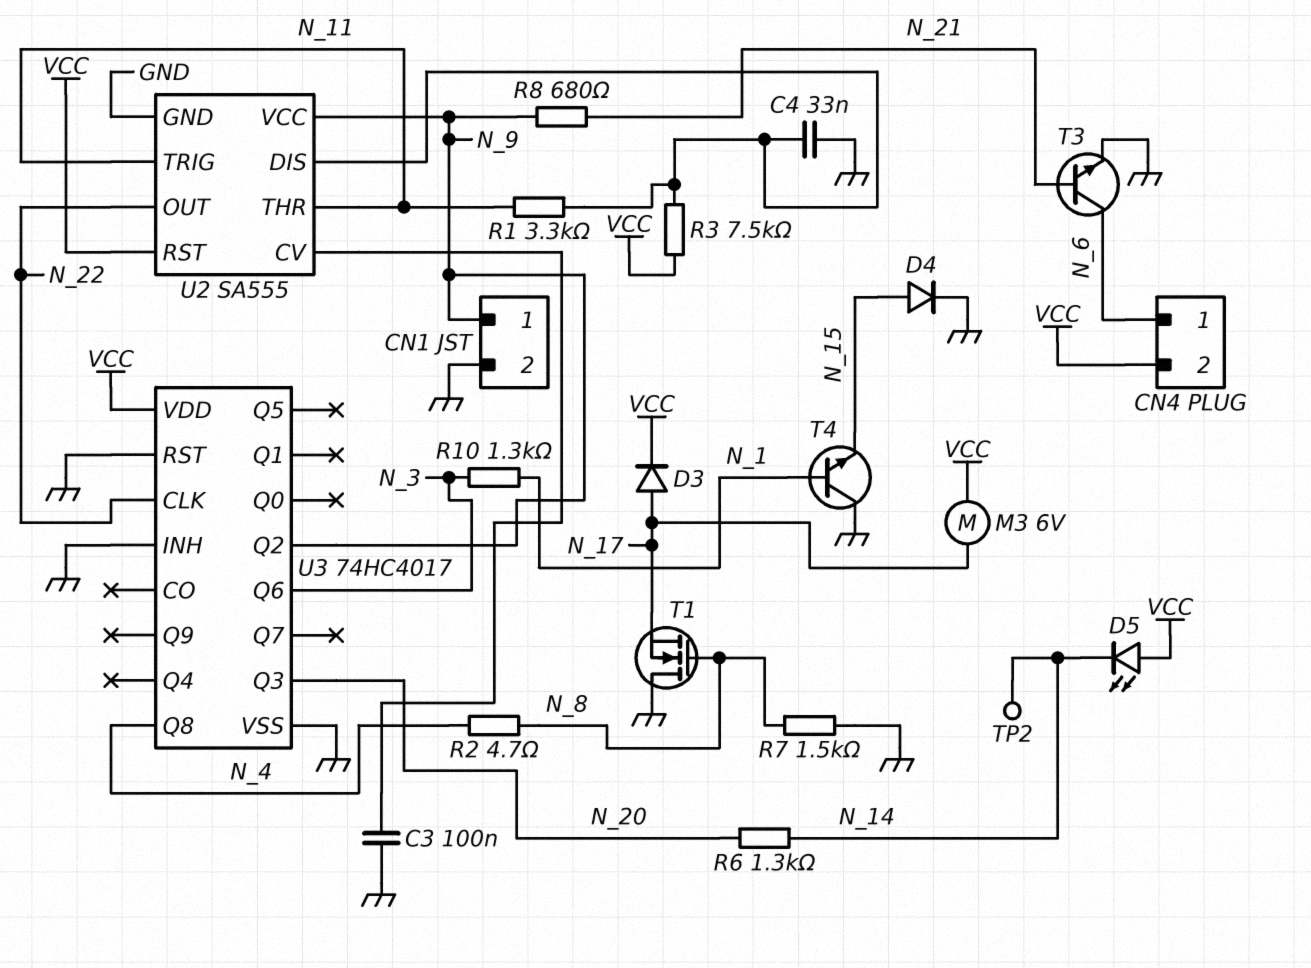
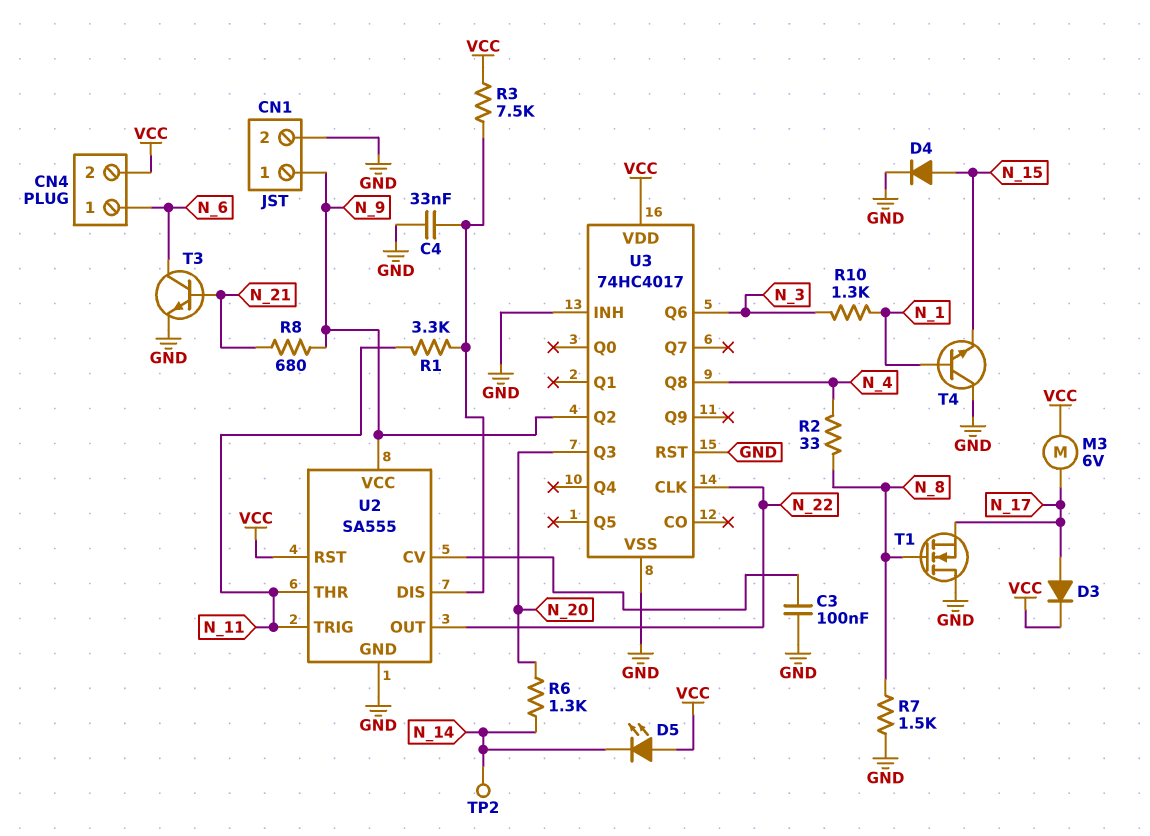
R2: 4.7 (N_4, N_8) -> 33 (N_4, N_8)

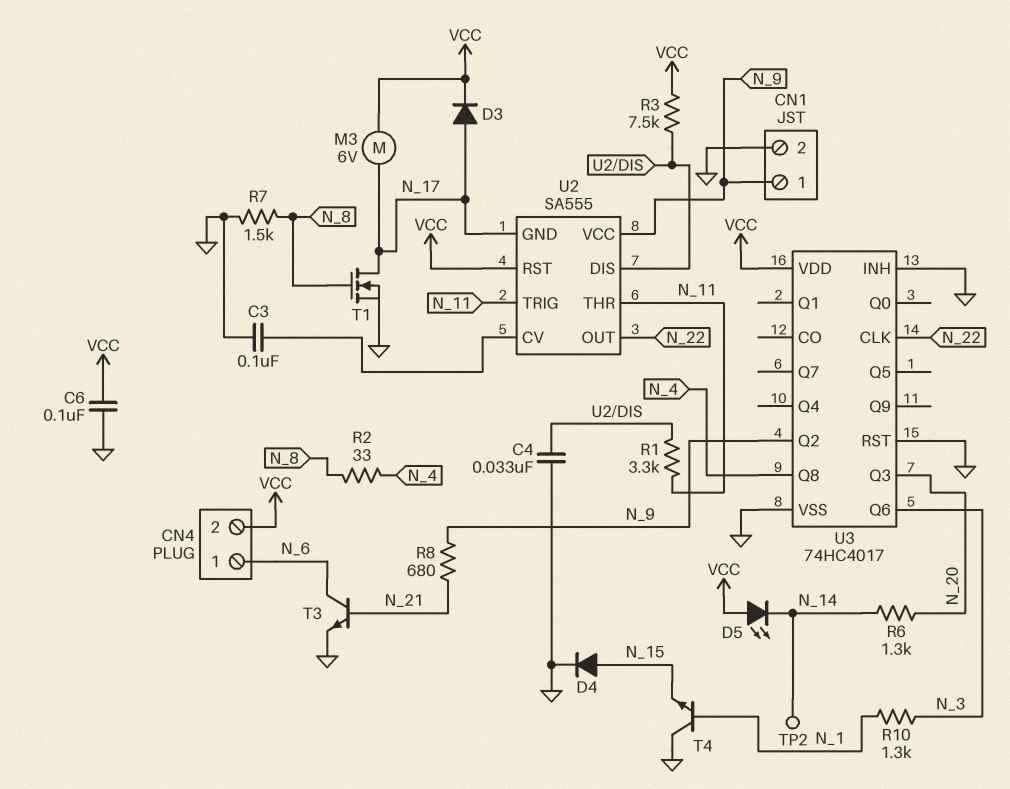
C6: none -> 100nF (GND, VCC)
T1: NMOS (G N_8, D GND, S N_17) -> NMOS (G N_8, D N_17, S GND)
U2 pin GND: GND -> N_17

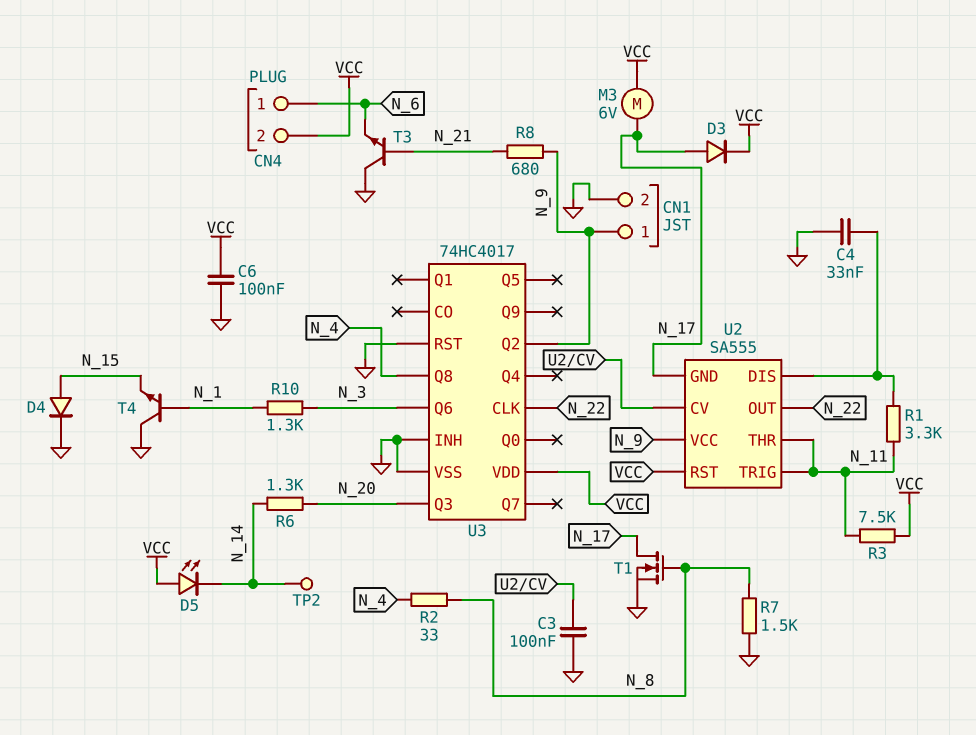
R3: 7.5k (U2/DIS, VCC) -> 7.5k (N_11, VCC)
T3: NPN (B N_21, C N_6, E GND) -> NPN (B N_21, C GND, E N_6)

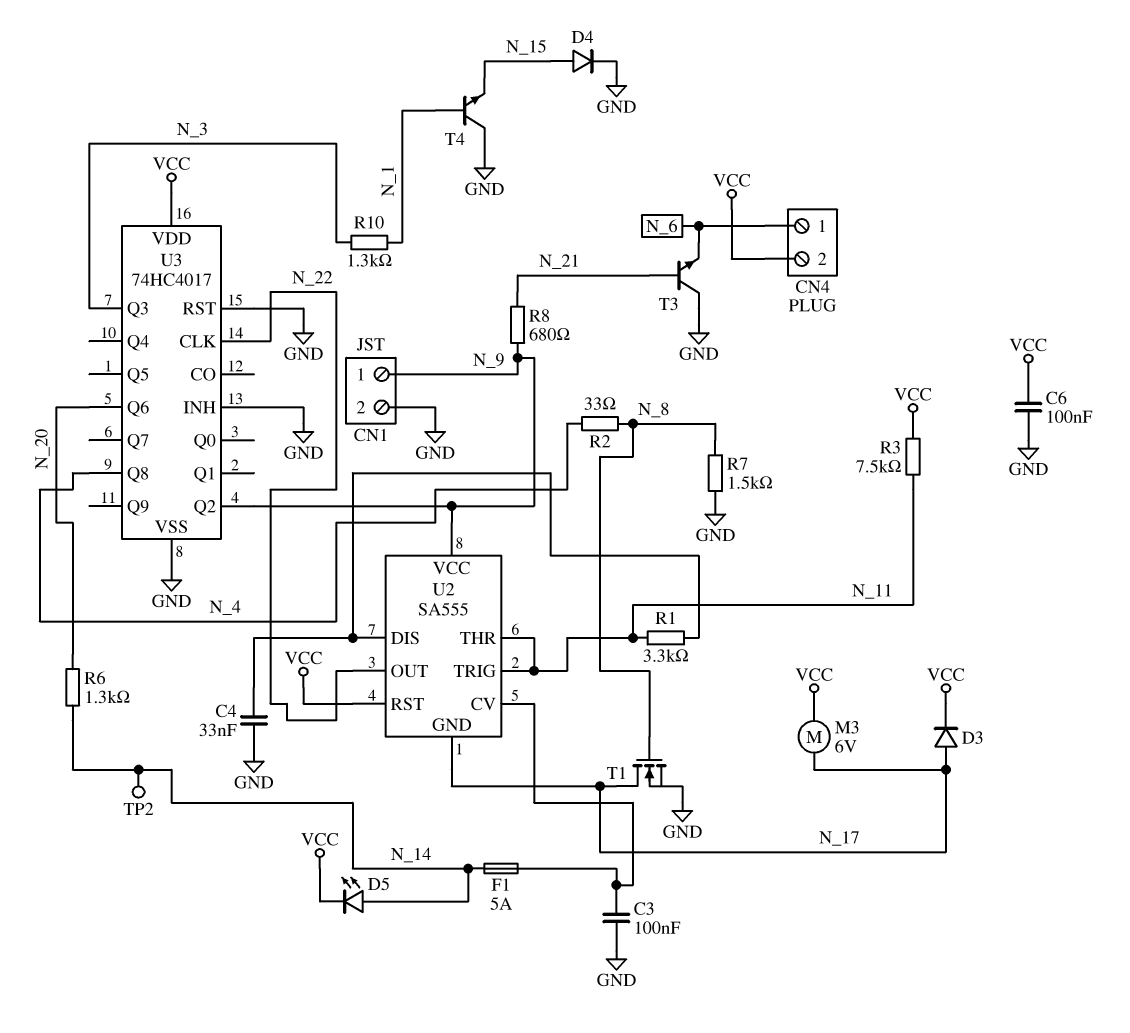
D5: LED (A VCC, K N_14) -> LED (A N_14, K VCC)
F1: none -> 5A (N_14, U2/CV)
U3 pin Q3: N_20 -> N_3
U3 pin Q6: N_3 -> N_20

